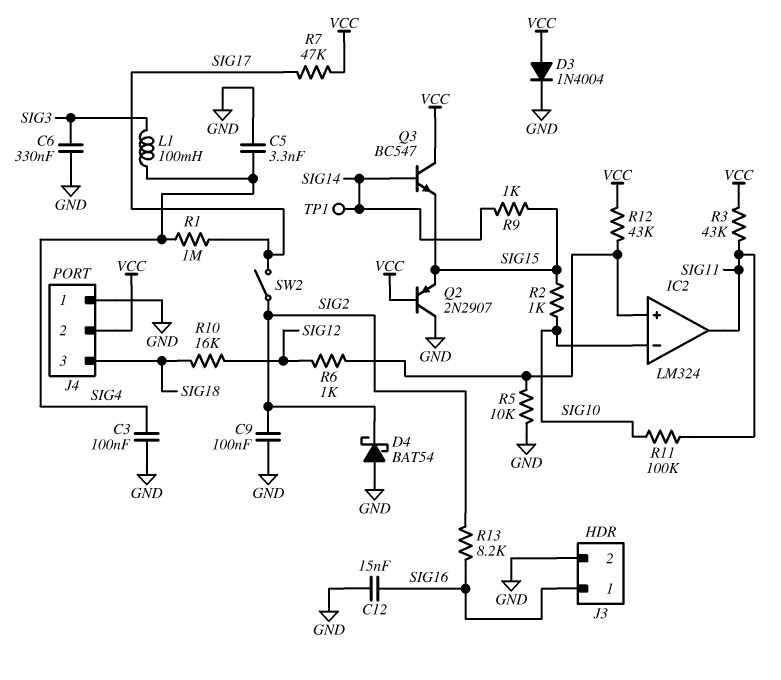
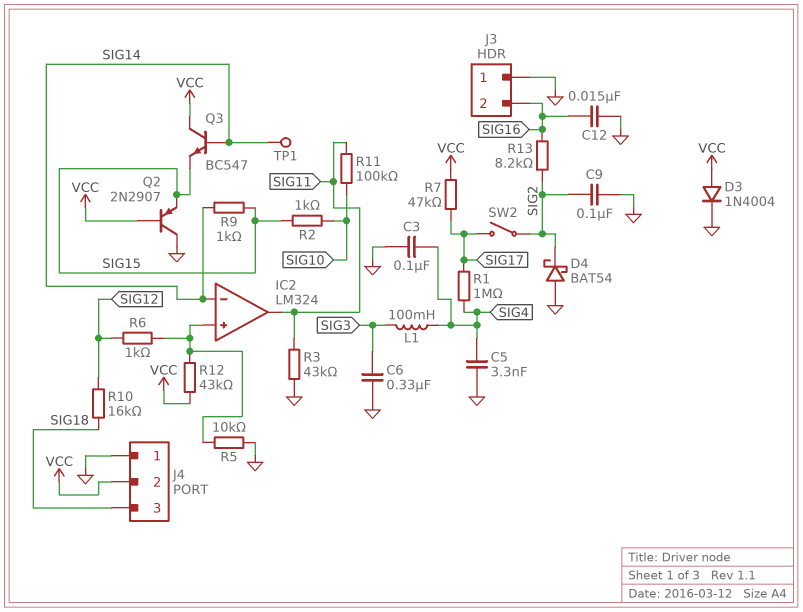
IC2 pin in-: SIG10 -> SIG14
J3 pin 1: SIG16 -> GND
J3 pin 2: GND -> SIG16
R3: 43k (SIG11, VCC) -> 43k (GND, SIG11)

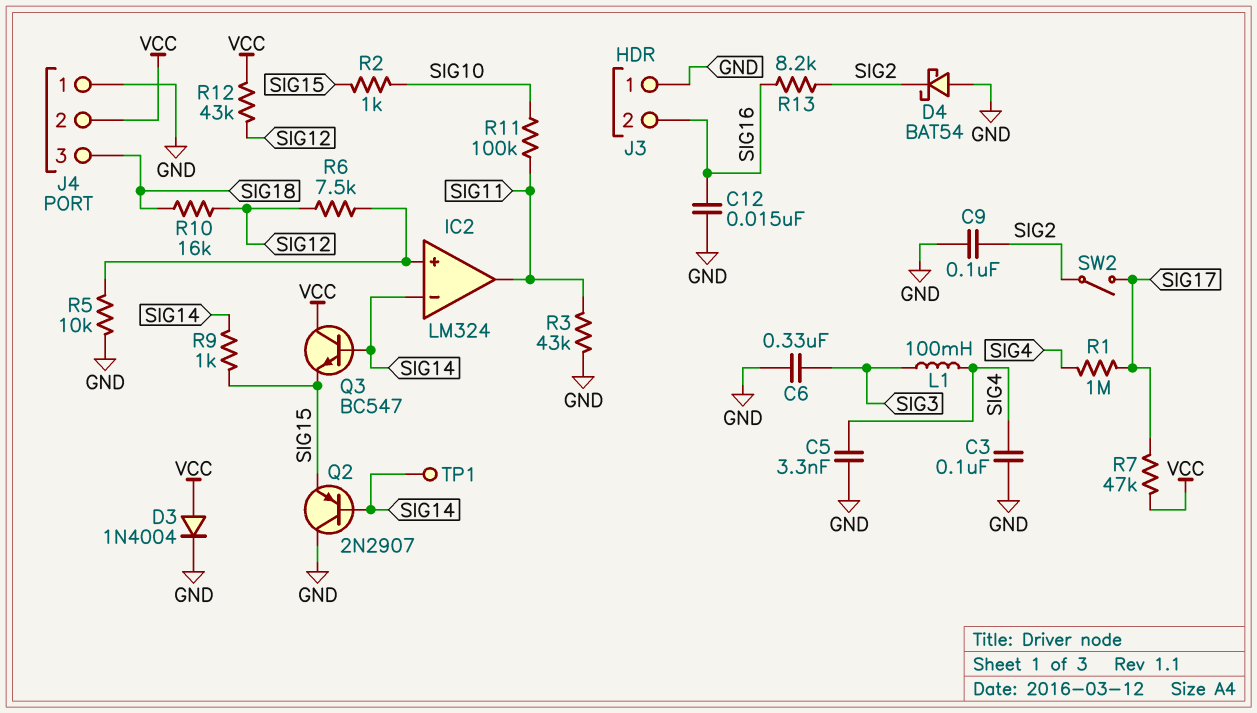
Q2: PNP 2N2907 (B VCC, C GND, E SIG15) -> PNP 2N2907 (B SIG14, C GND, E SIG15)
R6: 1k (IC2/in+, SIG12) -> 7.5k (IC2/in+, SIG12)
R12: 43k (IC2/in+, VCC) -> 43k (SIG12, VCC)

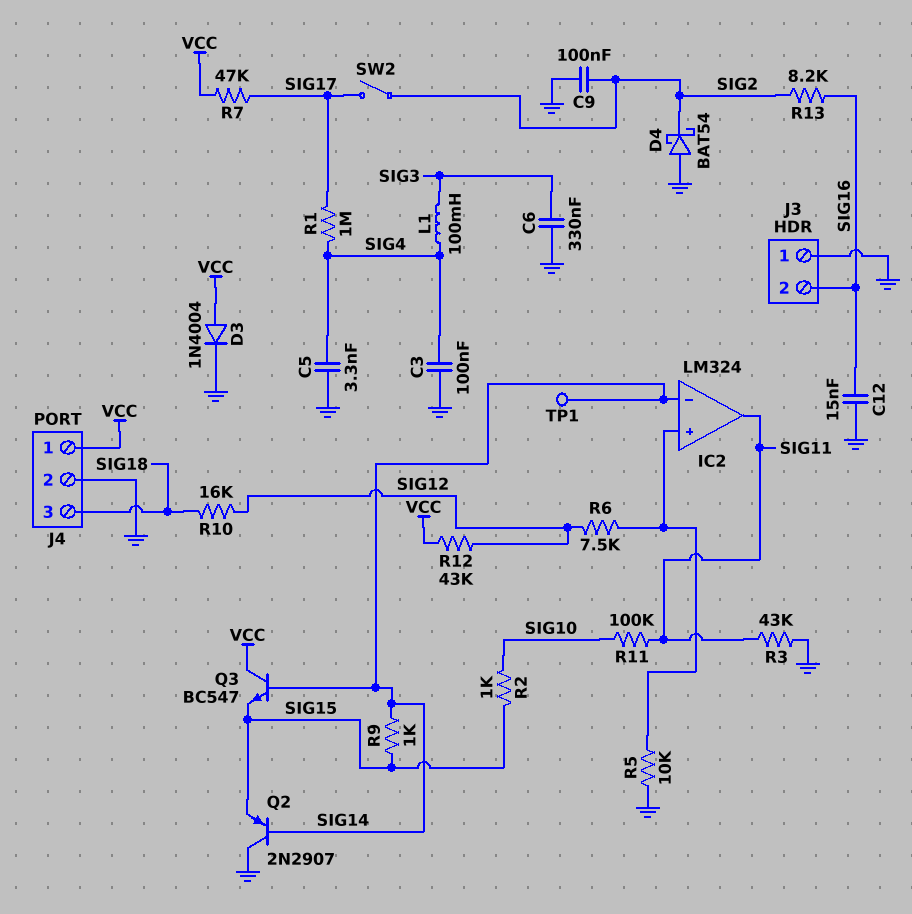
J4 pin 1: GND -> VCC
J4 pin 2: VCC -> GND

